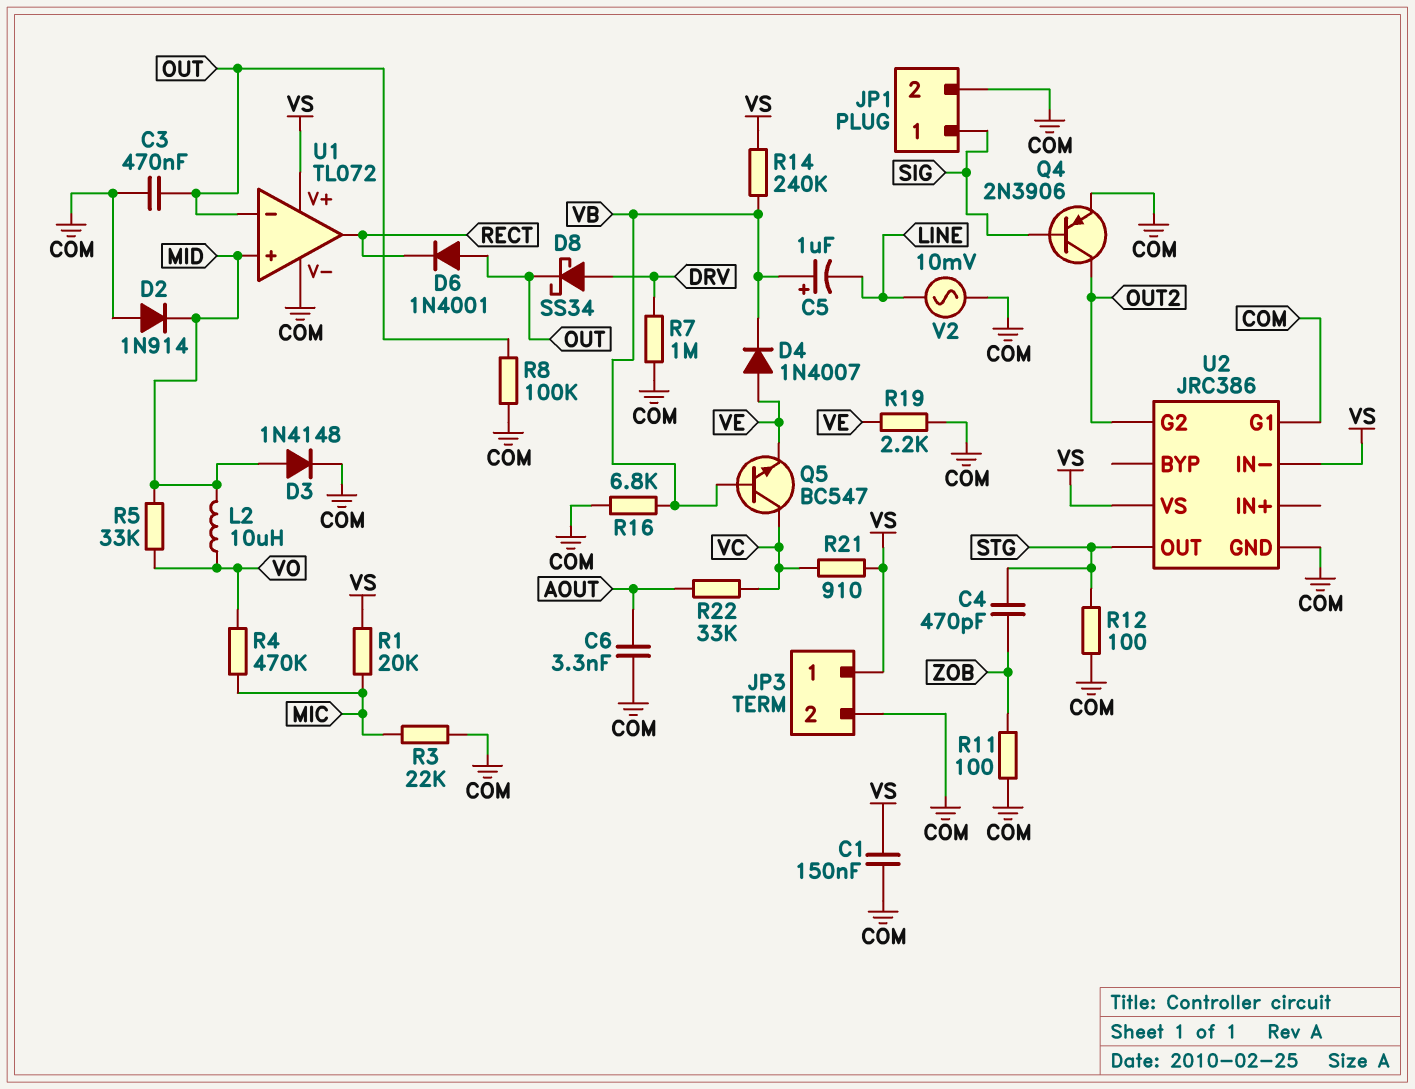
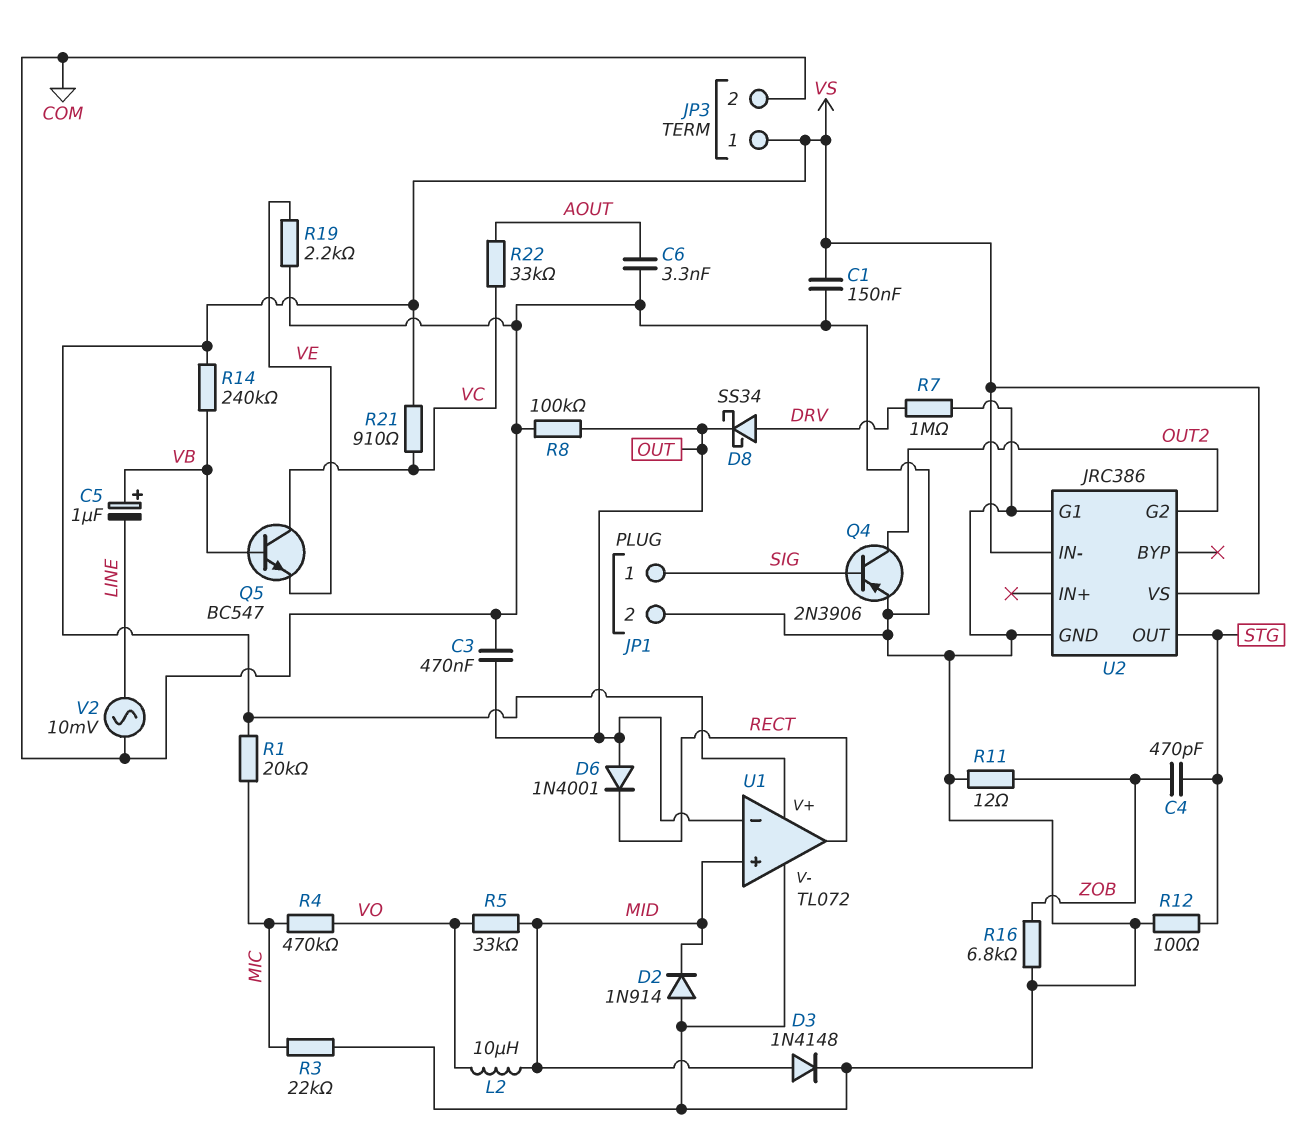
D4: diode 1N4007 (A VE, K VB) -> none
R11: 100 (COM, ZOB) -> 12 (COM, ZOB)
R16: 6.8k (COM, VB) -> 6.8k (COM, ZOB)

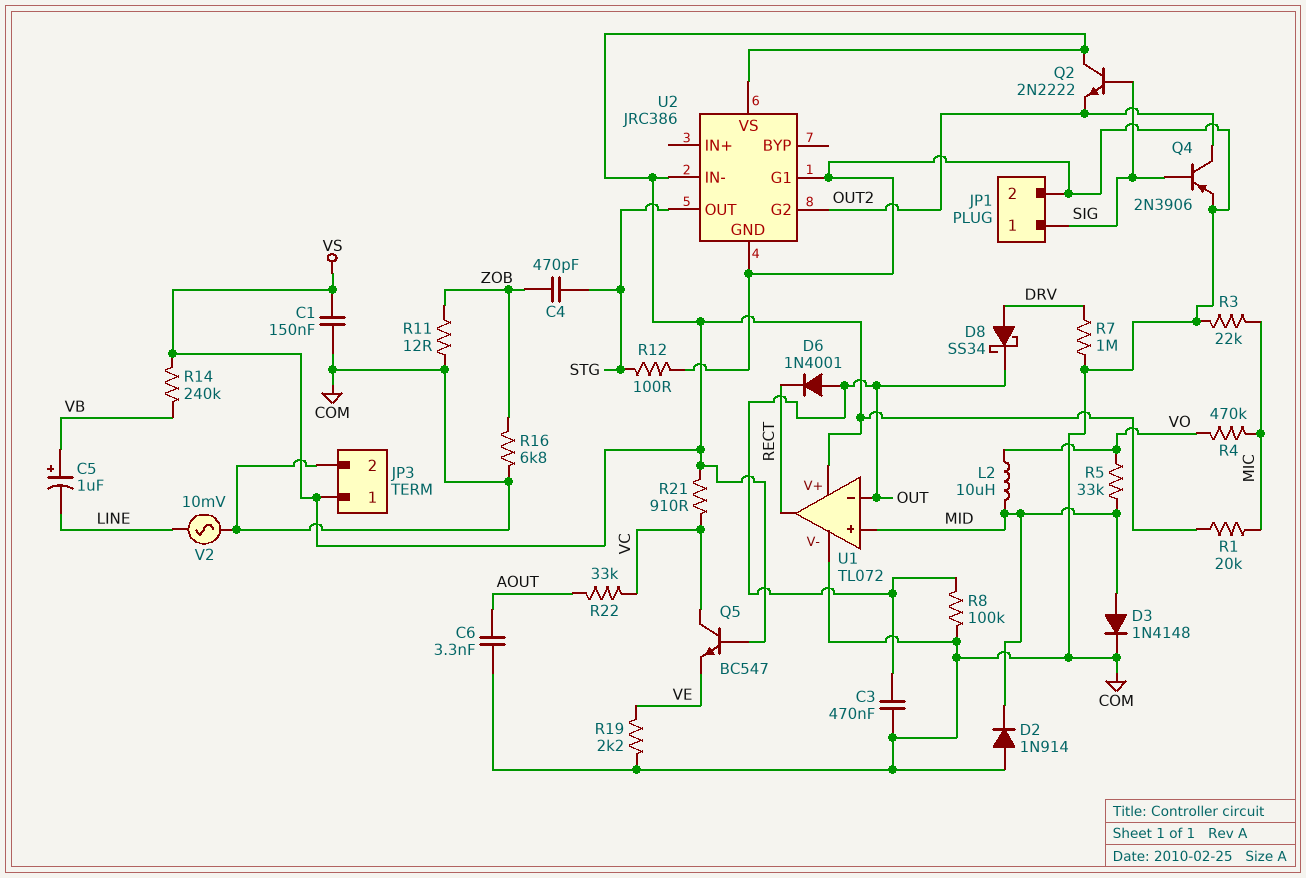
Q2: none -> NPN 2N2222 (B SIG, C VS, E OUT2)
Q5: NPN BC547 (B VB, C VC, E VE) -> NPN BC547 (B VS, C VC, E VE)

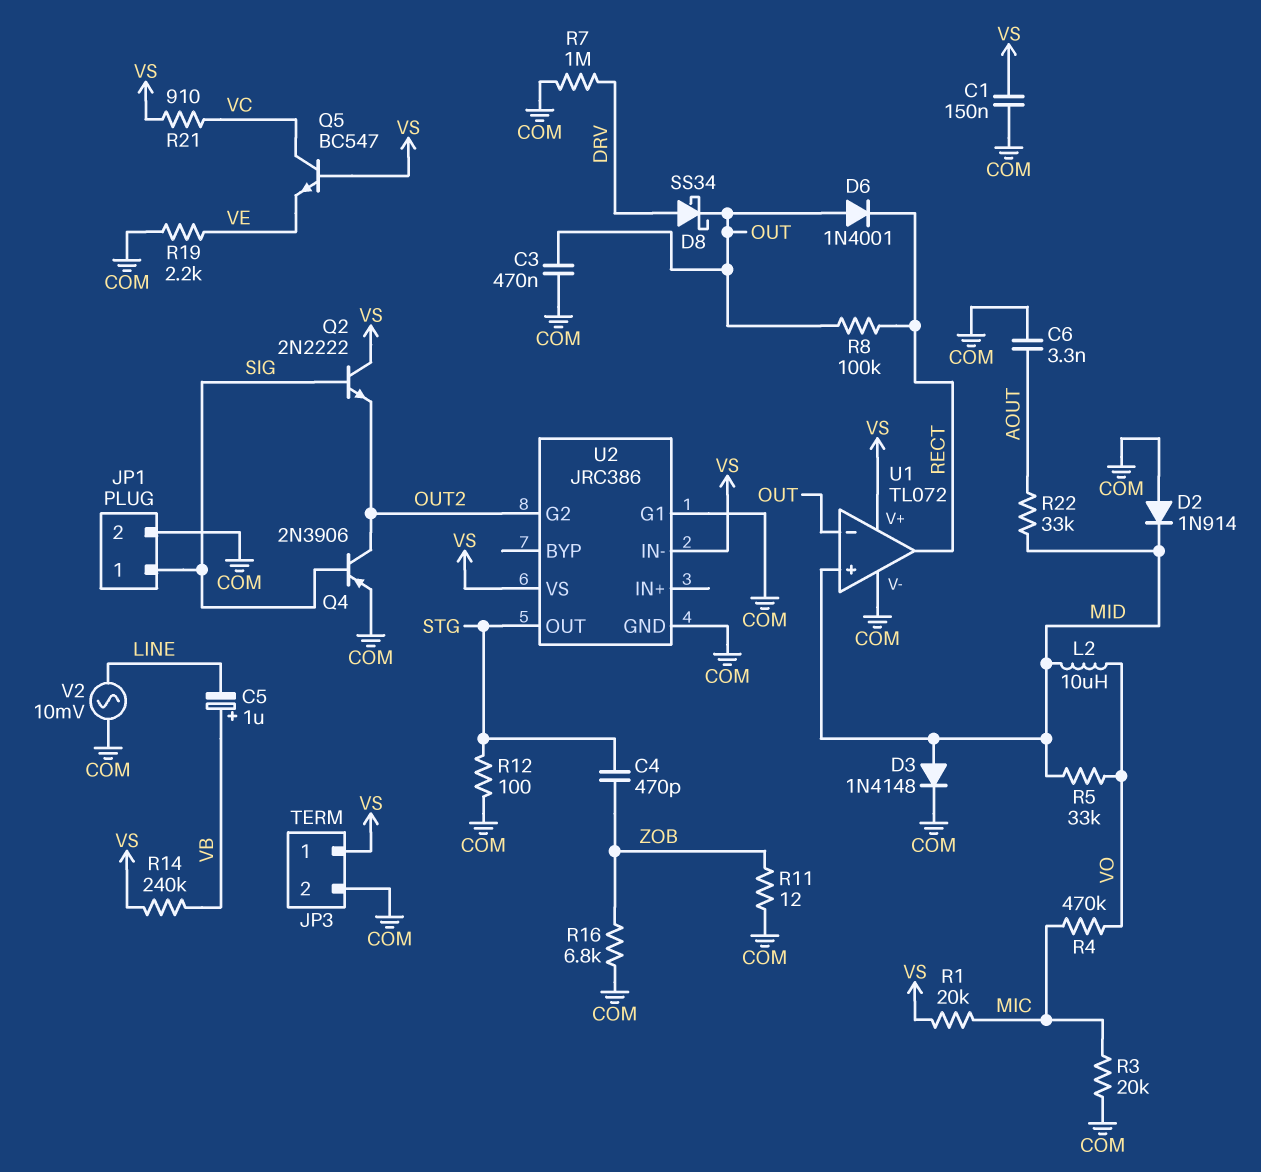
R3: 22k (COM, MIC) -> 20k (COM, MIC)
R8: 100k (COM, OUT) -> 100k (OUT, RECT)
R22: 33k (AOUT, VC) -> 33k (AOUT, MID)

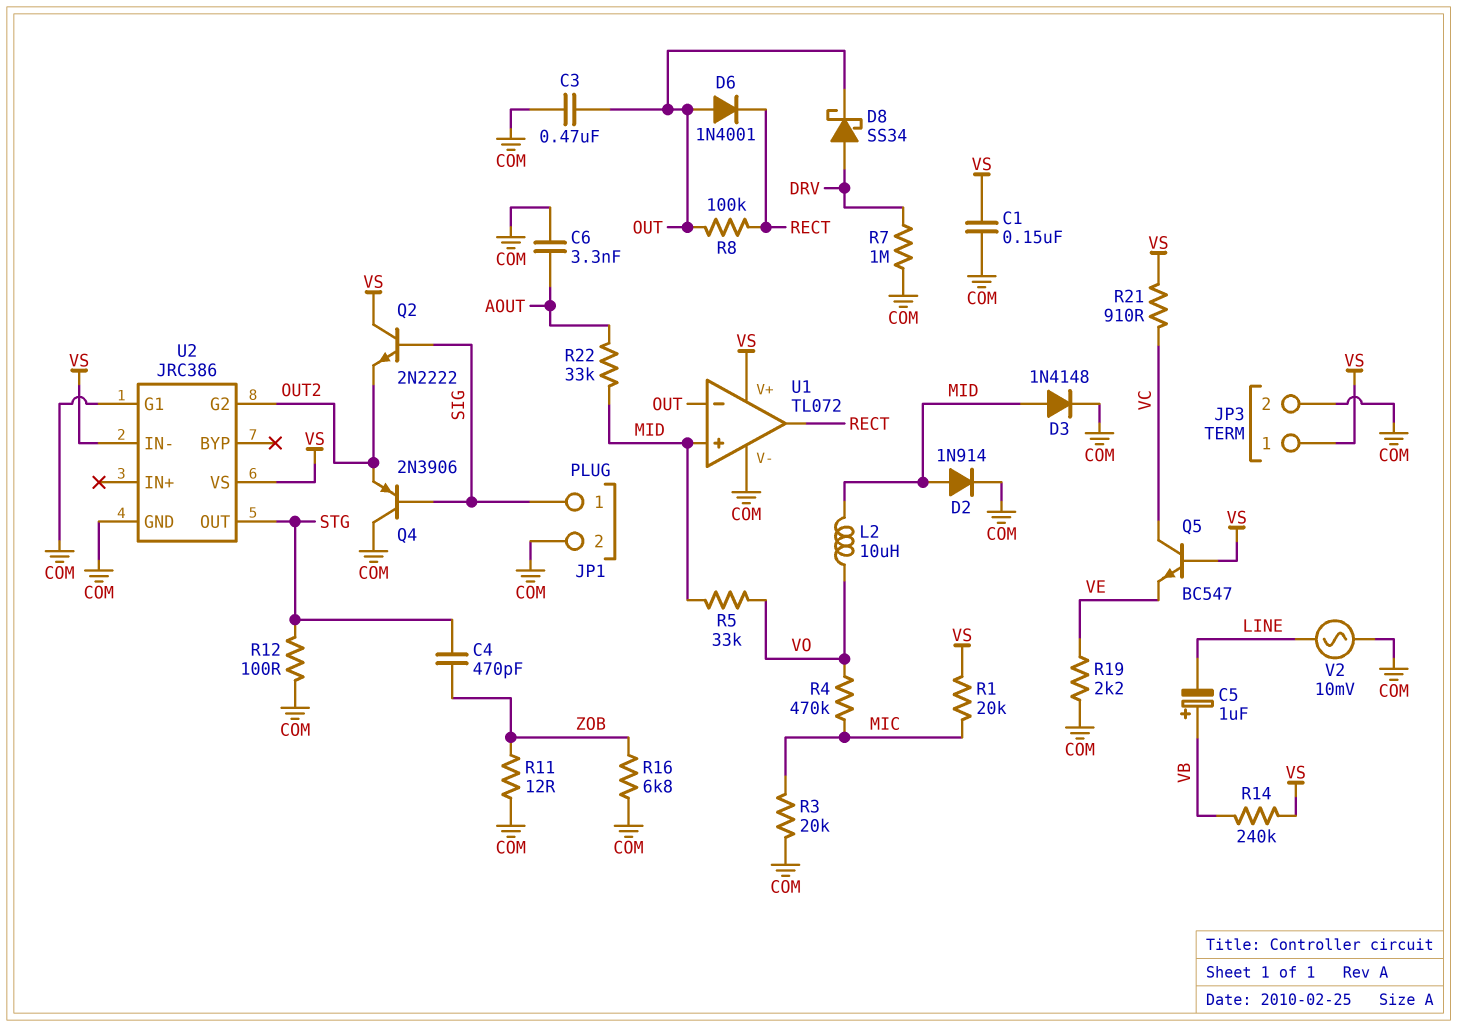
D2: diode 1N914 (A COM, K MID) -> diode 1N914 (A MID, K COM)
Q4: PNP 2N3906 (B SIG, C OUT2, E COM) -> PNP 2N3906 (B SIG, C COM, E OUT2)

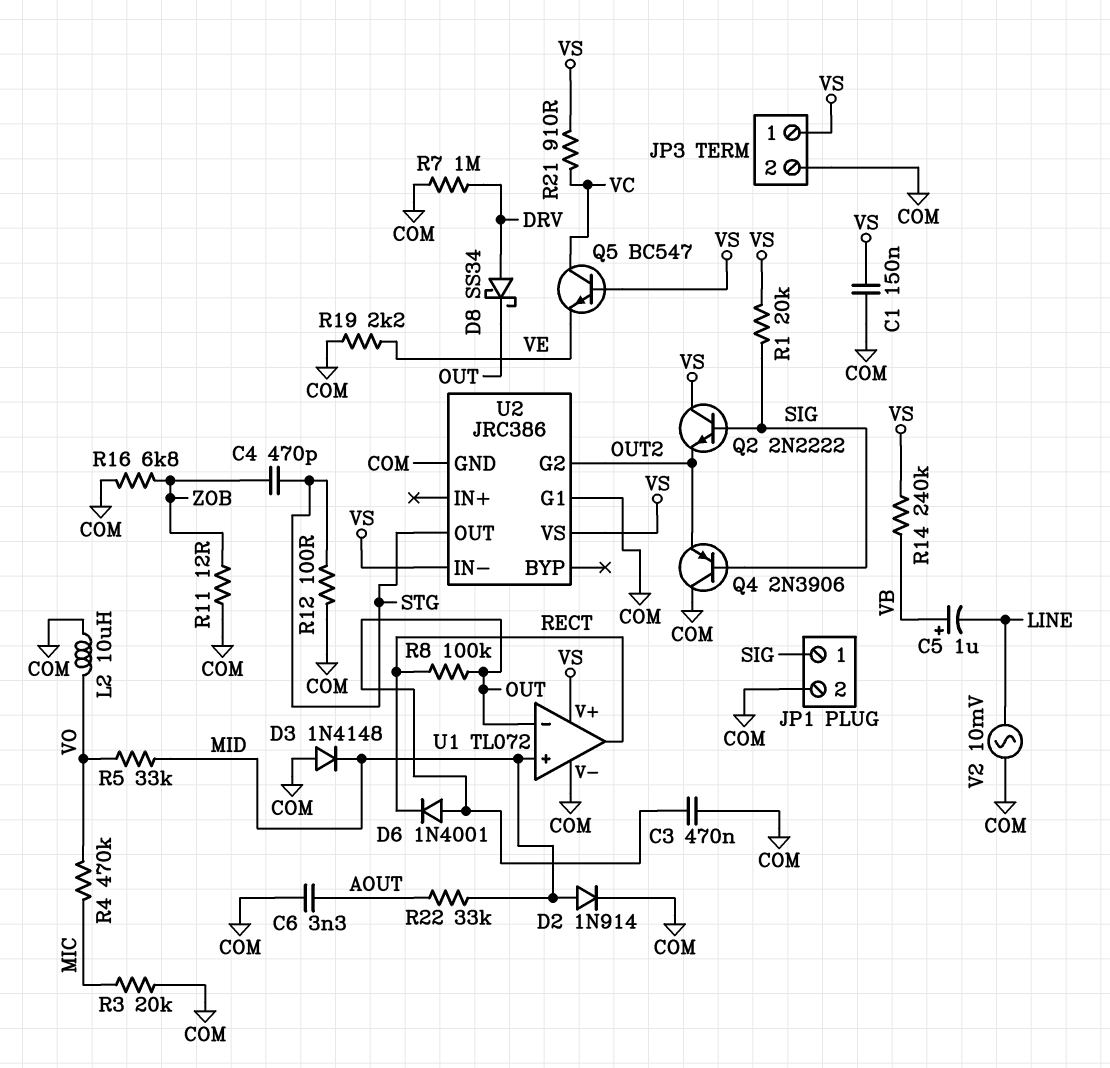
D3: diode 1N4148 (A MID, K COM) -> diode 1N4148 (A COM, K MID)
L2: 10uH (MID, VO) -> 10uH (COM, VO)
R1: 20k (MIC, VS) -> 20k (SIG, VS)

